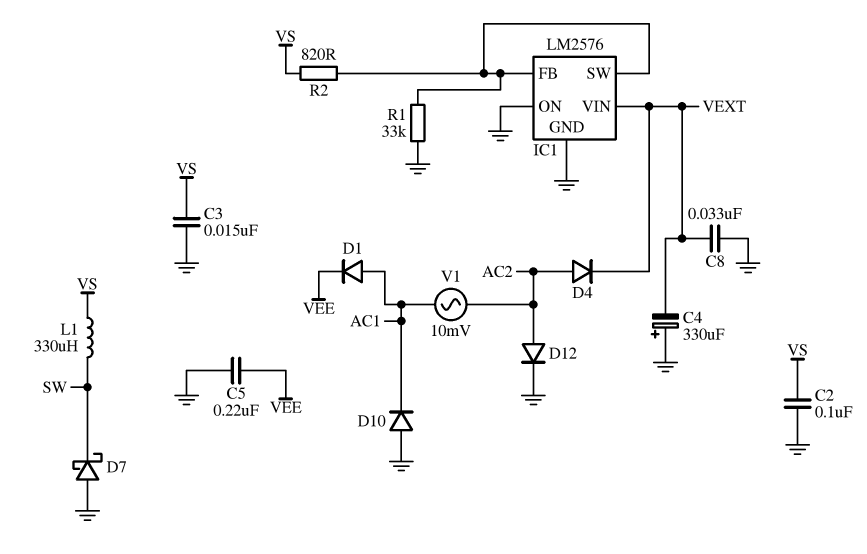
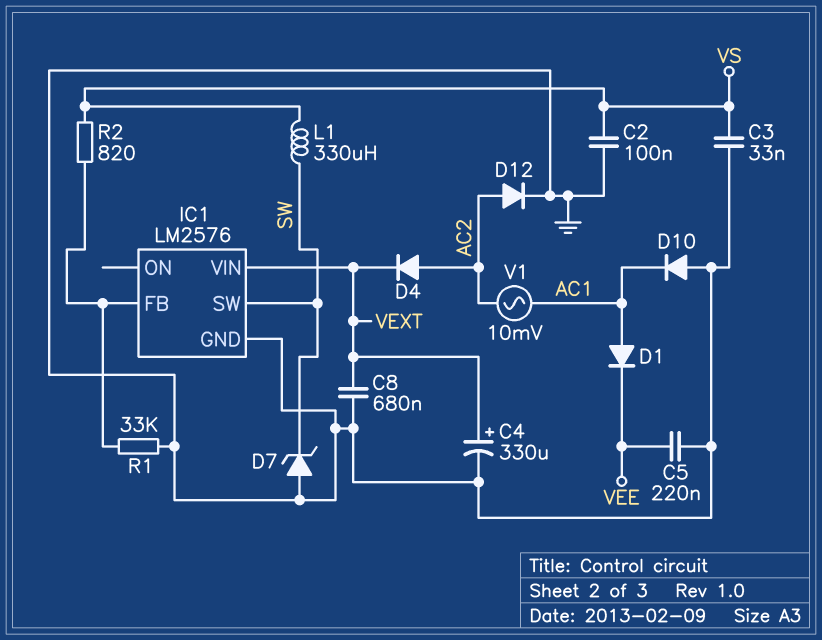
C3: 15nF (GND, VS) -> 33nF (GND, VS)
C4: 330uF (plus GND, minus VEXT) -> 330uF (plus VEXT, minus GND)
C8: 33nF (GND, VEXT) -> 680nF (GND, VEXT)
D7: schottky (A GND, K SW) -> zener (A GND, K SW)
IC1 pin ON: GND -> none
IC1 pin SW: IC1/FB -> SW

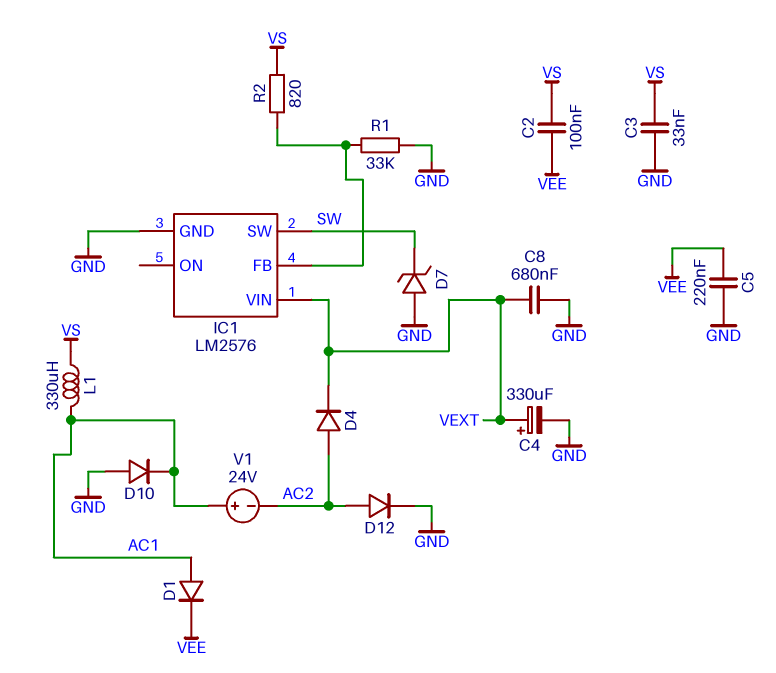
C2: 100nF (GND, VS) -> 100nF (VEE, VS)
L1: 330uH (SW, VS) -> 330uH (AC1, VS)
V1: AC 10mV (AC1, AC2) -> 24V (plus AC1, minus AC2)

